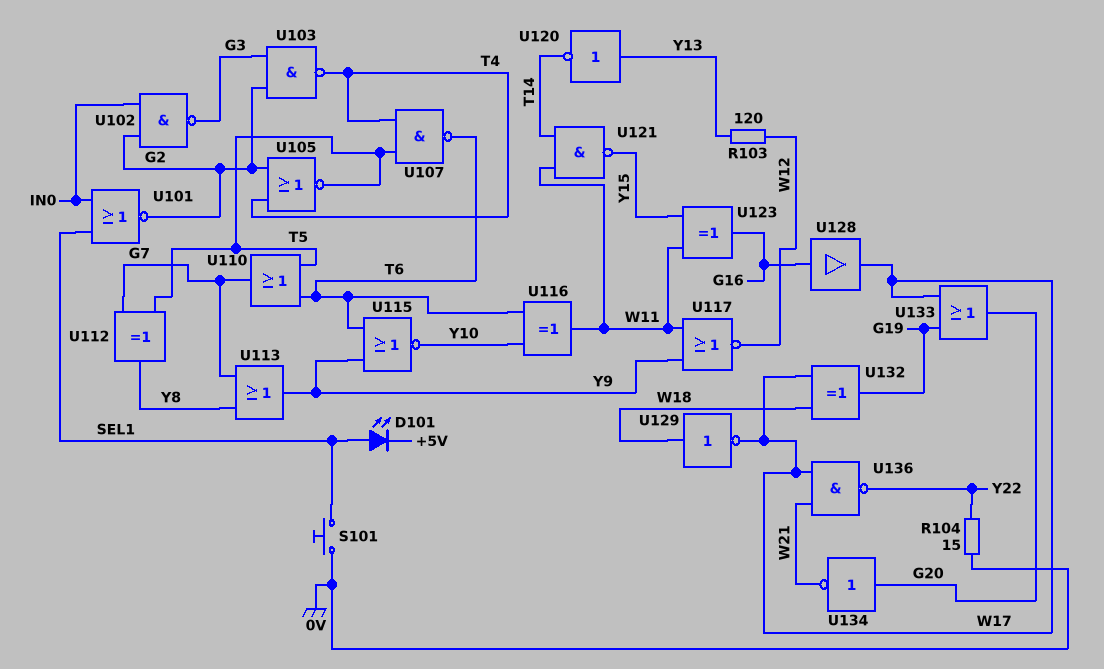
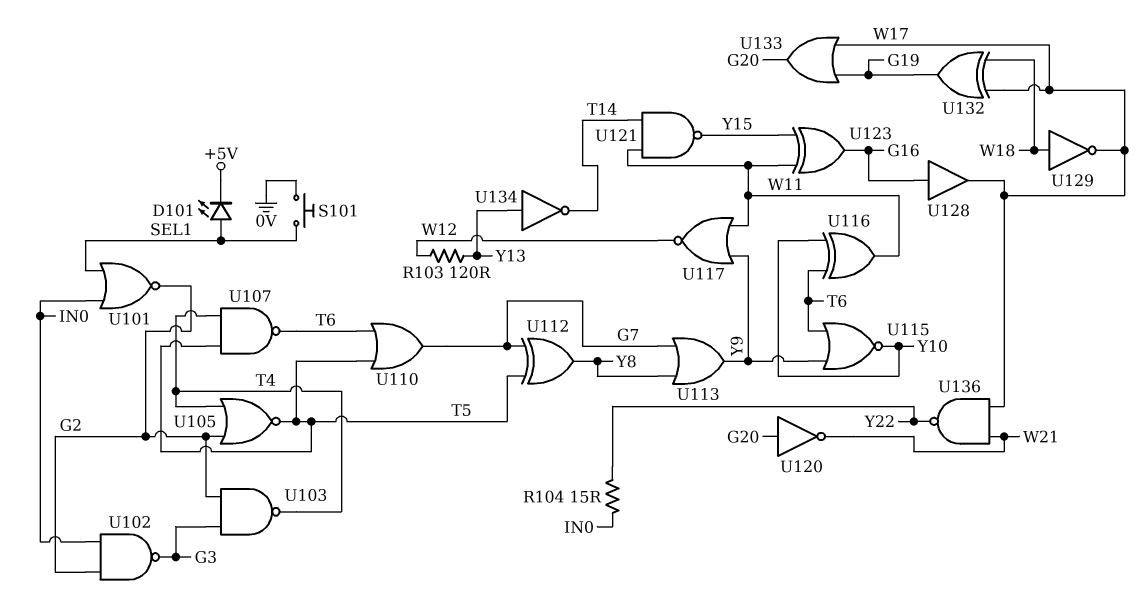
R104: 15 (0V, Y22) -> 15 (IN0, Y22)
U120: NOT (in Y13, out T14) -> NOT (in G20, out W21)
U134: NOT (in G20, out W21) -> NOT (in Y13, out T14)

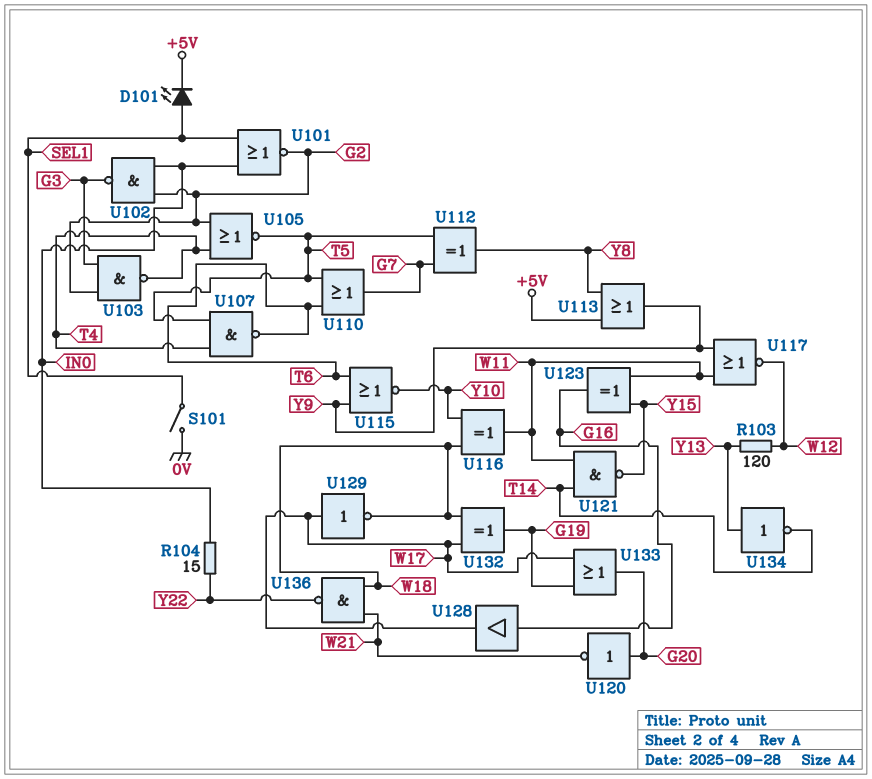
S101: button (0V, SEL1) -> switch (0V, SEL1)
U113: OR (in G7, in Y8, out Y9) -> OR (in +5V, in Y8, out Y9)
U116: XOR (in T6, in Y10, out W11) -> XOR (in W18, in Y10, out W11)
U129: NOT (in W18, out W17) -> NOT (in W17, out W18)
U136: NAND (in W17, in W21, out Y22) -> NAND (in W18, in W21, out Y22)

